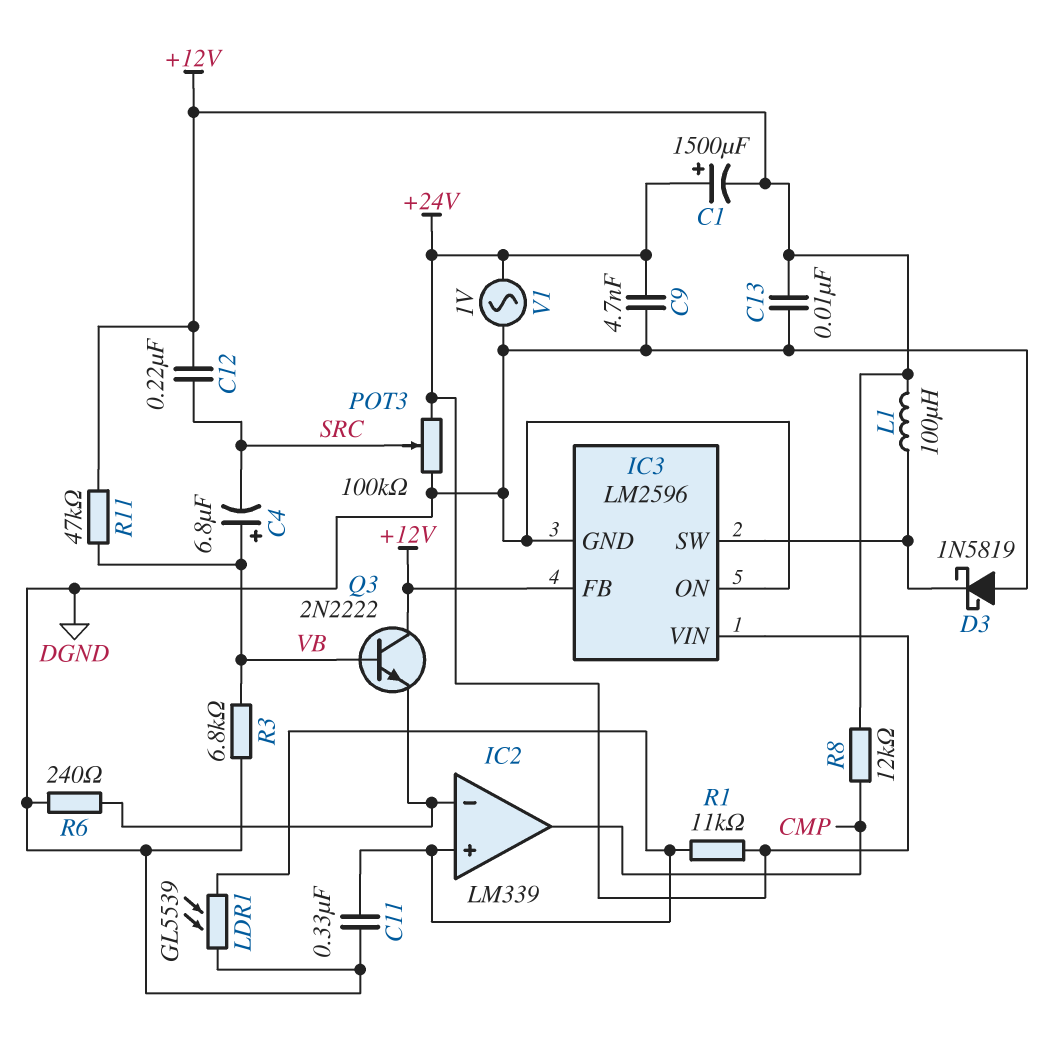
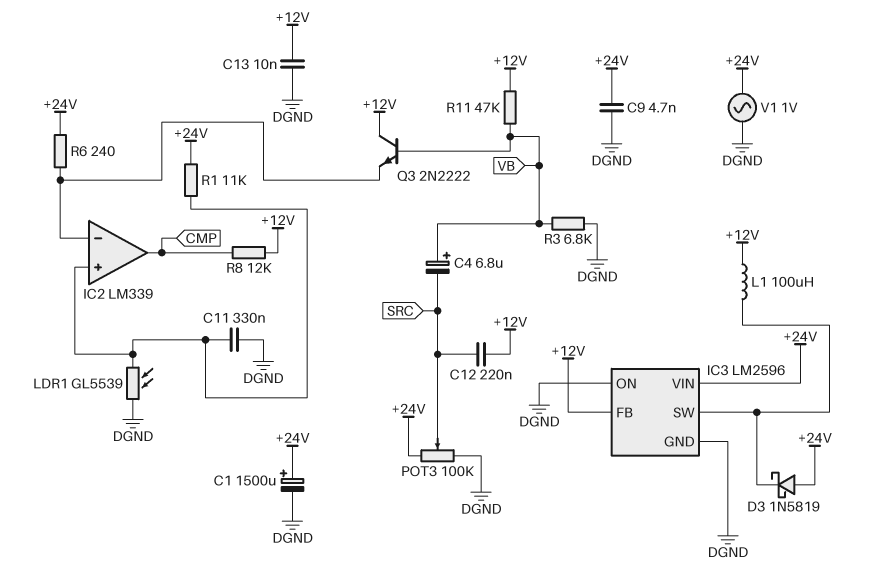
C1: 1500uF (plus +24V, minus +12V) -> 1500uF (plus +24V, minus DGND)
D3: schottky 1N5819 (A DGND, K IC3/SW) -> schottky 1N5819 (A +24V, K IC3/SW)
R6: 240 (DGND, IC2/in-) -> 240 (+24V, IC2/in-)

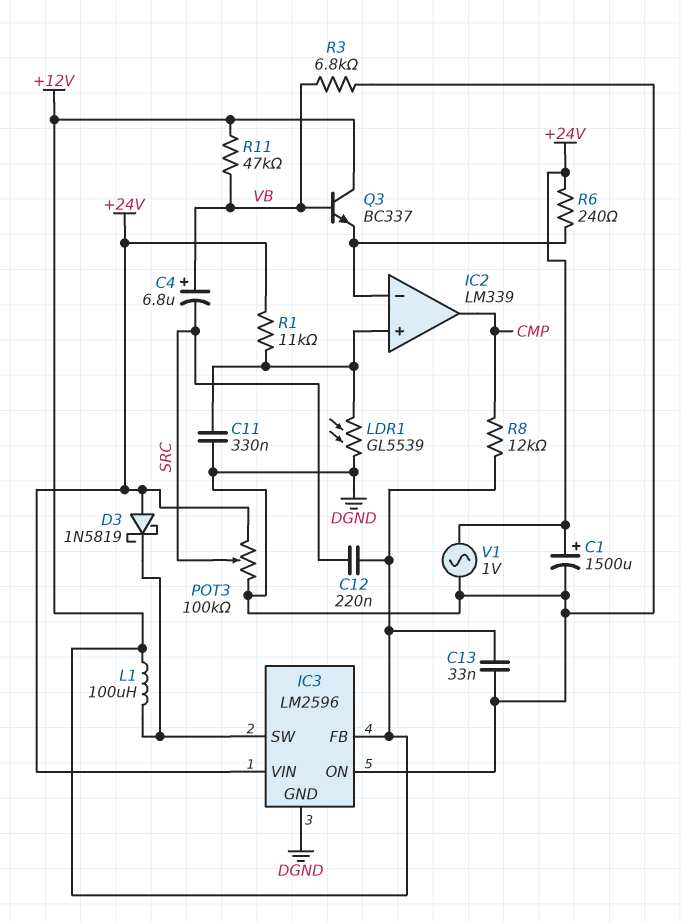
C9: 4.7nF (+24V, DGND) -> none
C13: 10nF (+12V, DGND) -> 33nF (+12V, DGND)
Q3: NPN 2N2222 (B VB, C +12V, E IC2/in-) -> NPN BC337 (B VB, C +12V, E IC2/in-)

